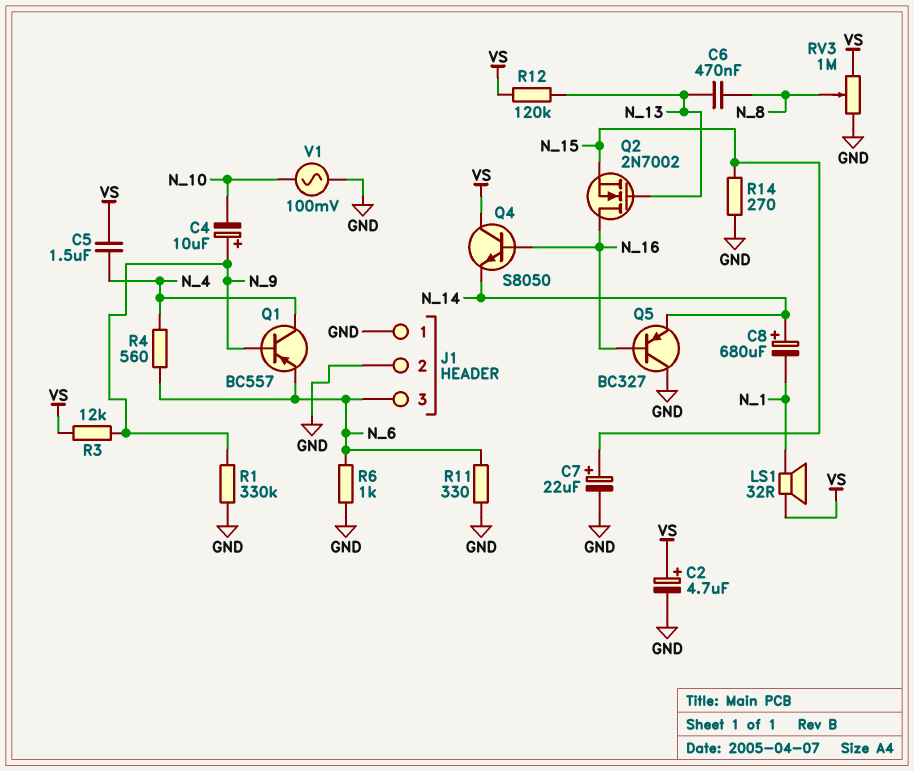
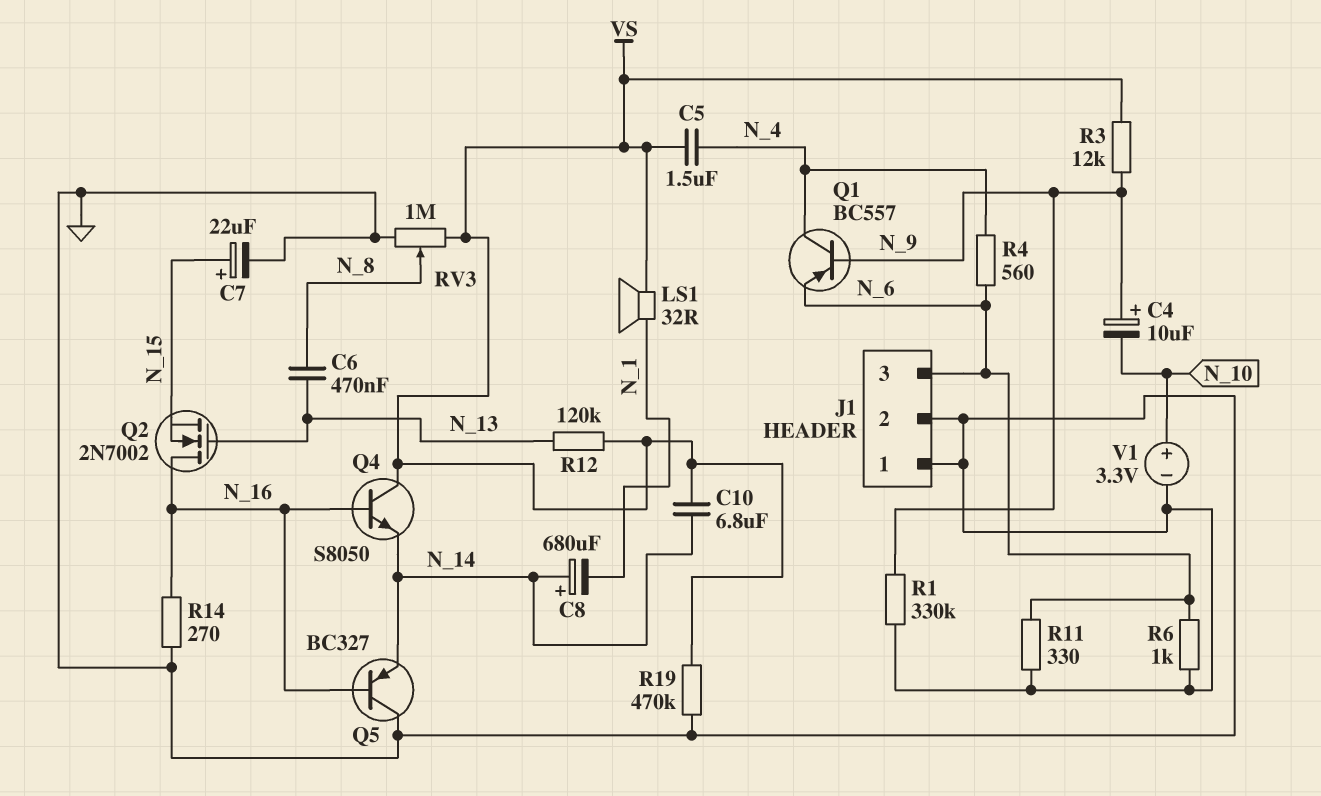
C2: 4.7uF (plus VS, minus GND) -> none
C10: none -> 6.8uF (N_14, VS)
R14: 270 (GND, N_15) -> 270 (GND, N_16)
R19: none -> 470k (GND, VS)
V1: AC 100mV (GND, N_10) -> 3.3V (plus N_10, minus GND)

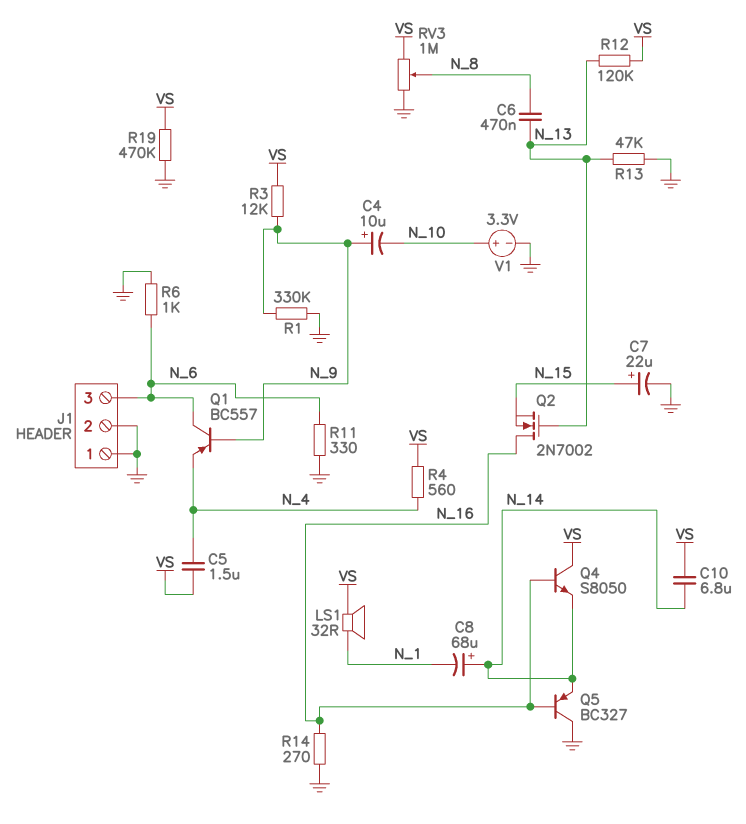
C8: 680uF (plus N_14, minus N_1) -> 68uF (plus N_14, minus N_1)
Q1: PNP BC557 (B N_9, C N_4, E N_6) -> PNP BC557 (B N_9, C N_6, E N_4)
R4: 560 (N_4, N_6) -> 560 (N_4, VS)
R13: none -> 47k (GND, N_13)

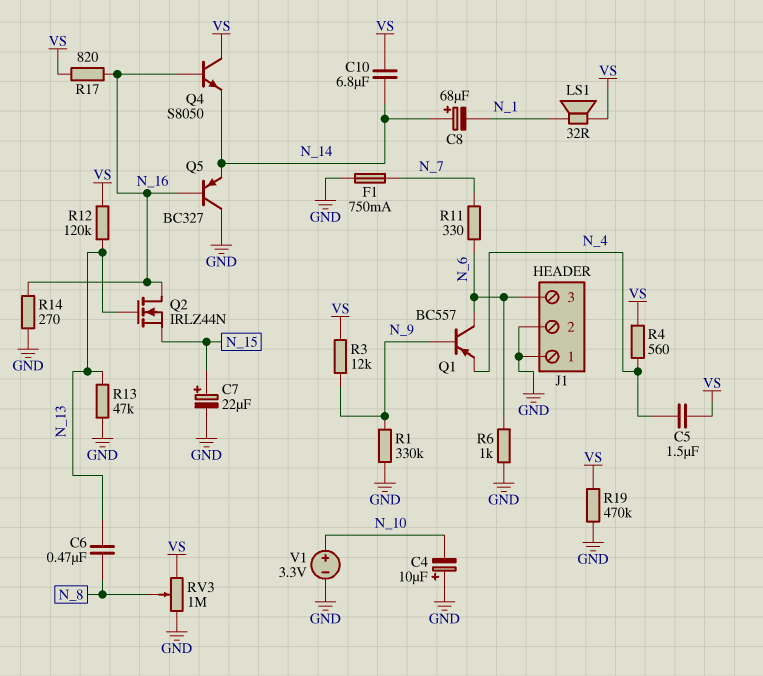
C4: 10uF (plus N_9, minus N_10) -> 10uF (plus GND, minus N_10)
F1: none -> 750mA (GND, N_7)
Q2: NMOS 2N7002 (G N_13, D N_16, S N_15) -> NMOS IRLZ44N (G N_13, D N_16, S N_15)
R11: 330 (GND, N_6) -> 330 (N_6, N_7)
R17: none -> 820 (N_16, VS)

